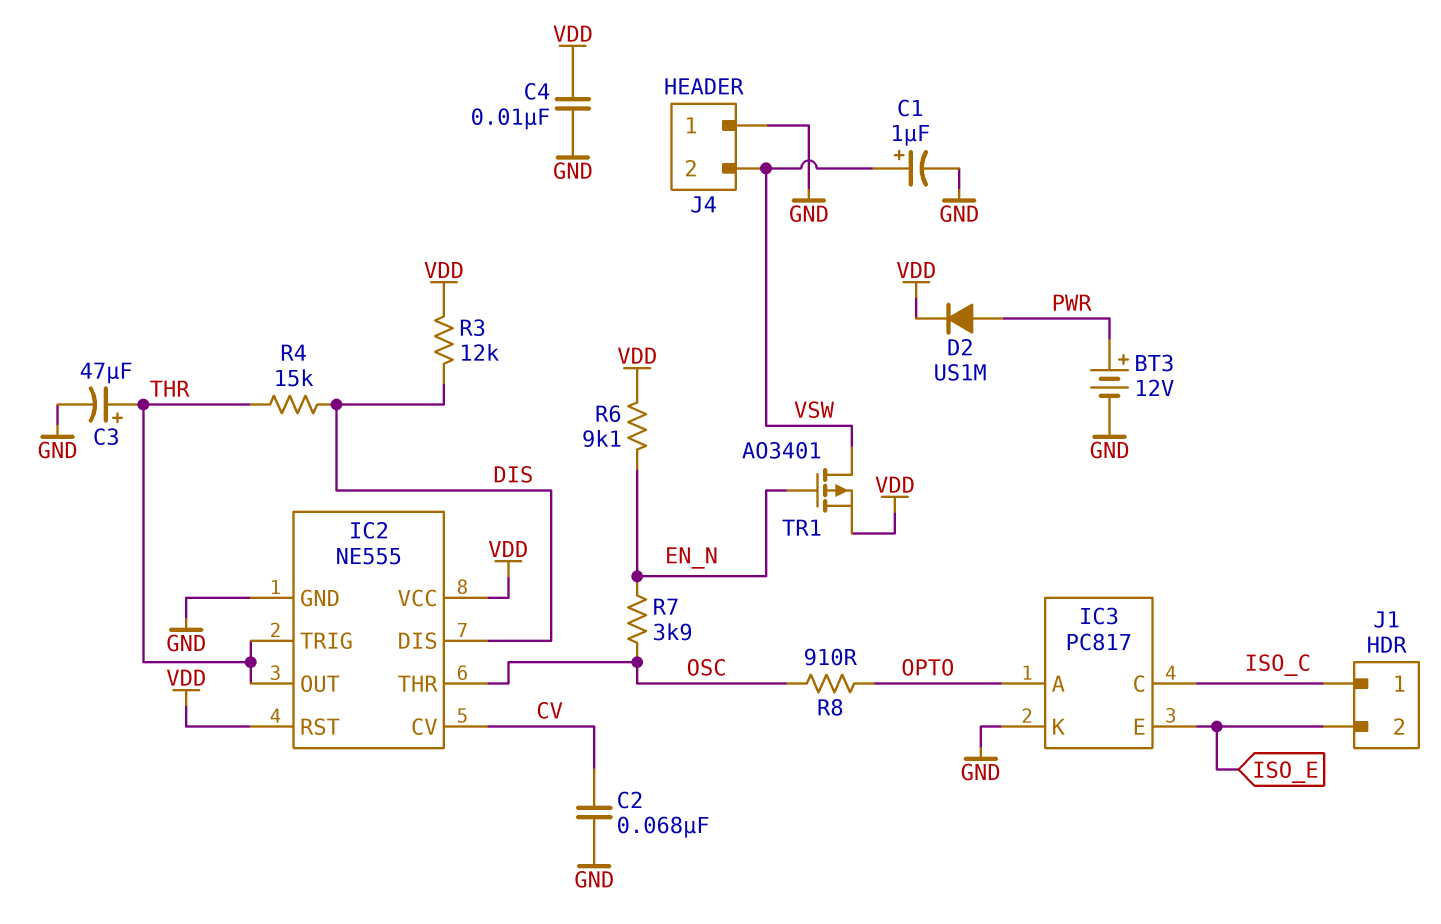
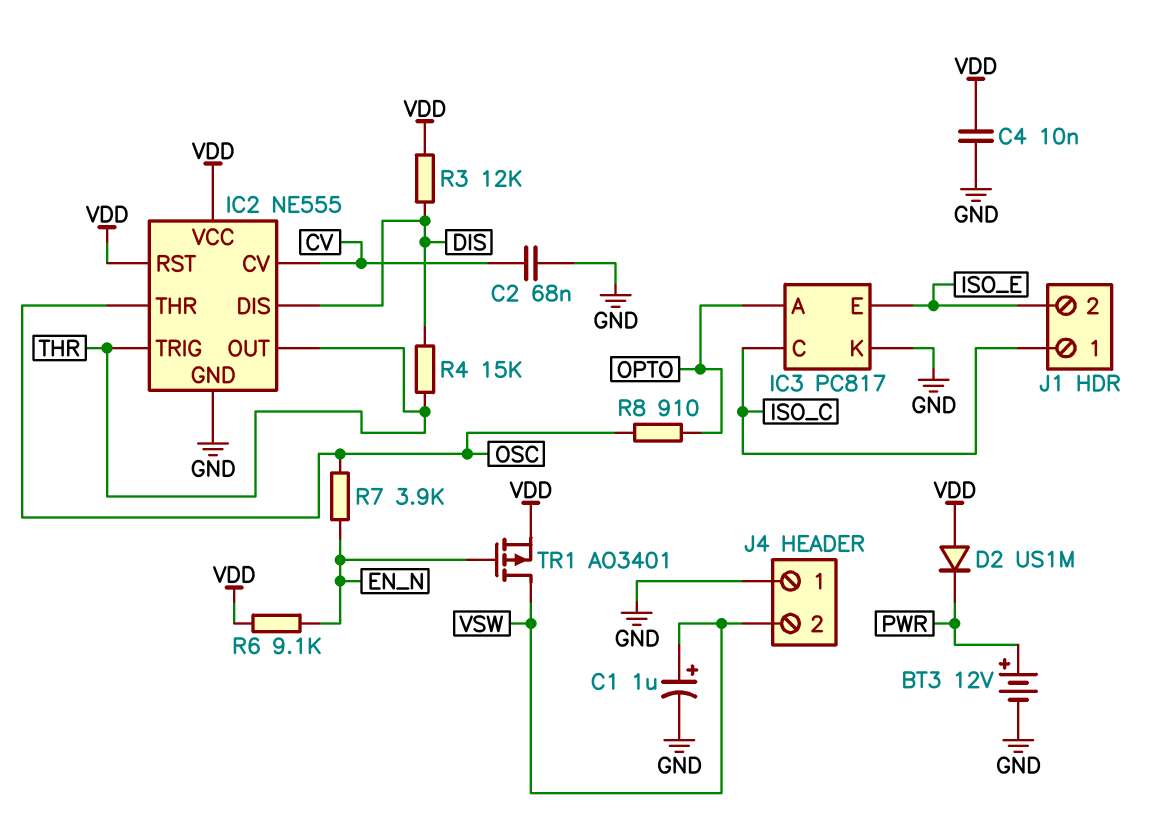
C3: 47uF (plus THR, minus GND) -> none
D2: diode US1M (A PWR, K VDD) -> diode US1M (A VDD, K PWR)

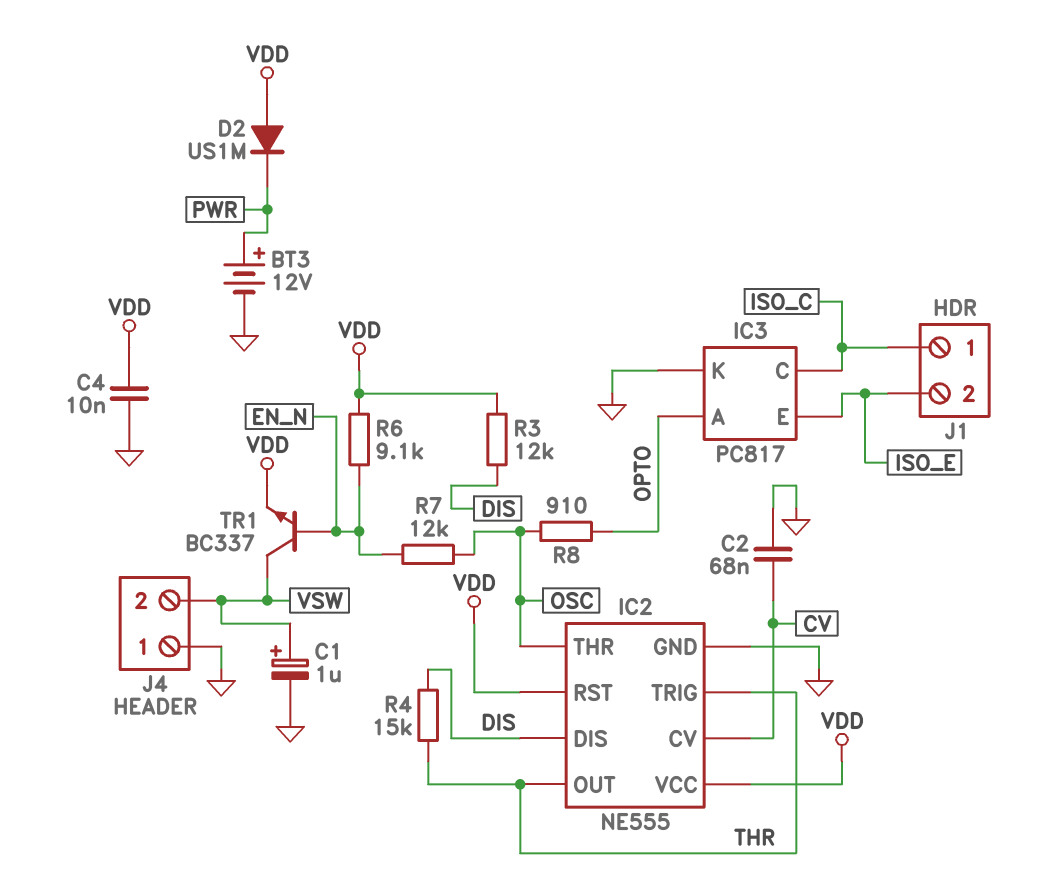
R7: 3.9k (EN_N, OSC) -> 12k (EN_N, OSC)
TR1: PMOS AO3401 (G EN_N, D VSW, S VDD) -> NPN BC337 (B EN_N, C VSW, E VDD)

